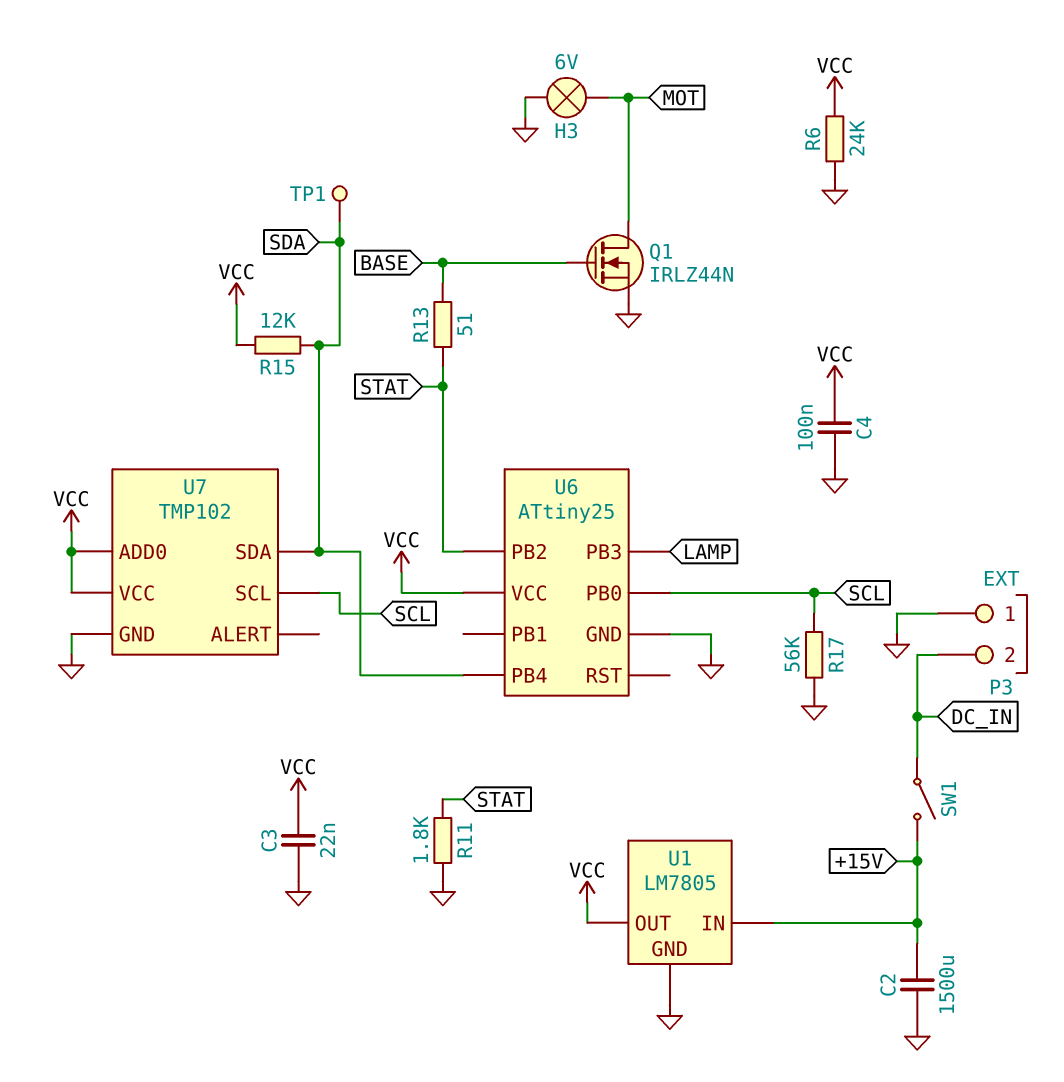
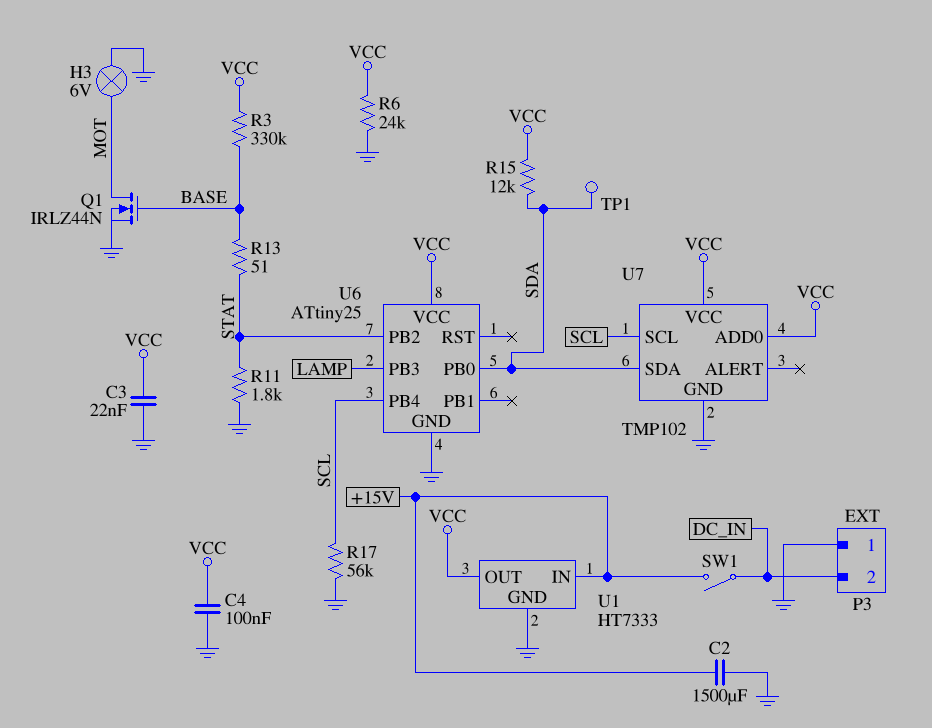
R3: none -> 330k (BASE, VCC)
U1: LM7805 -> HT7333
U6 pin PB0: SCL -> SDA
U6 pin PB4: SDA -> SCL

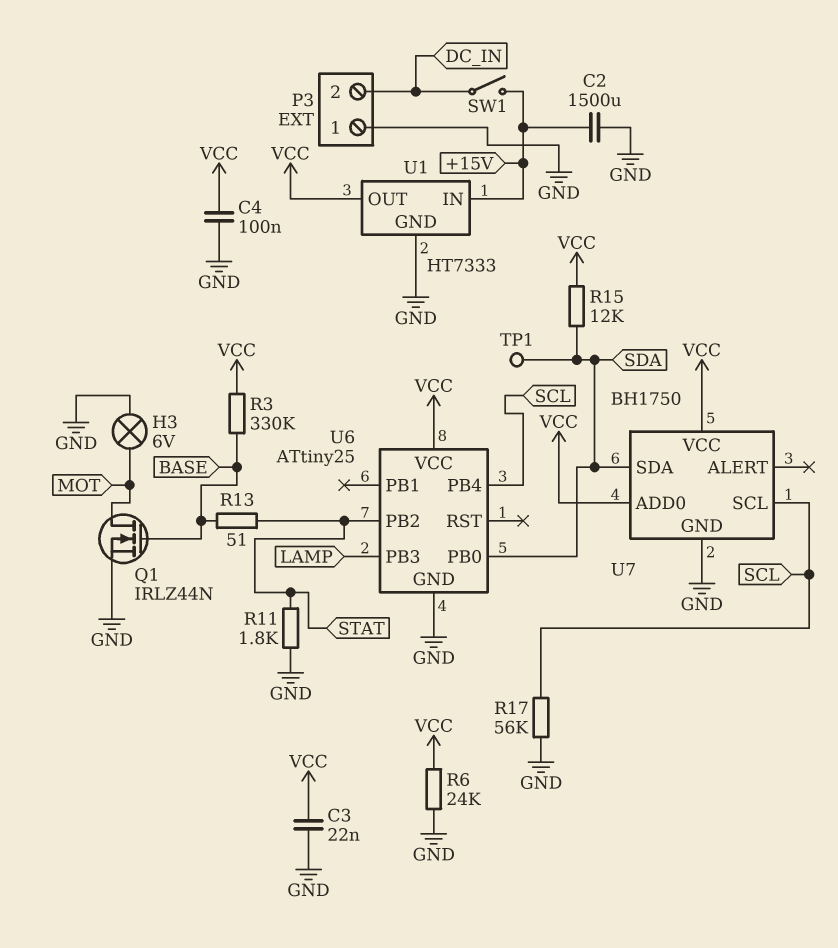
U7: TMP102 -> BH1750

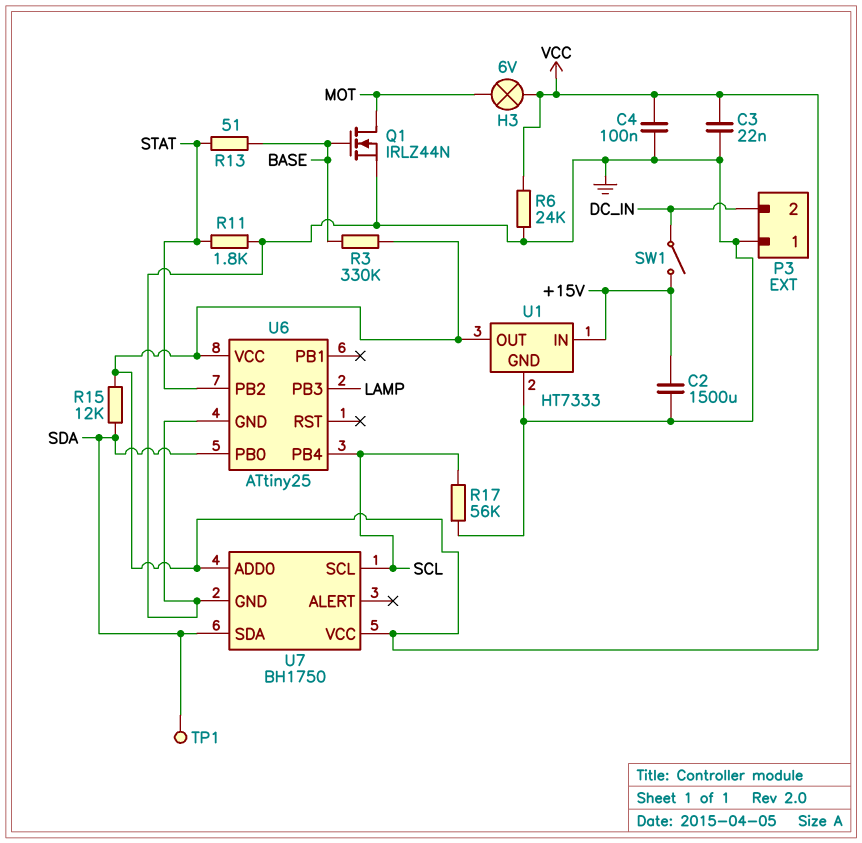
H3: lamp 6V (GND, MOT) -> lamp 6V (MOT, VCC)

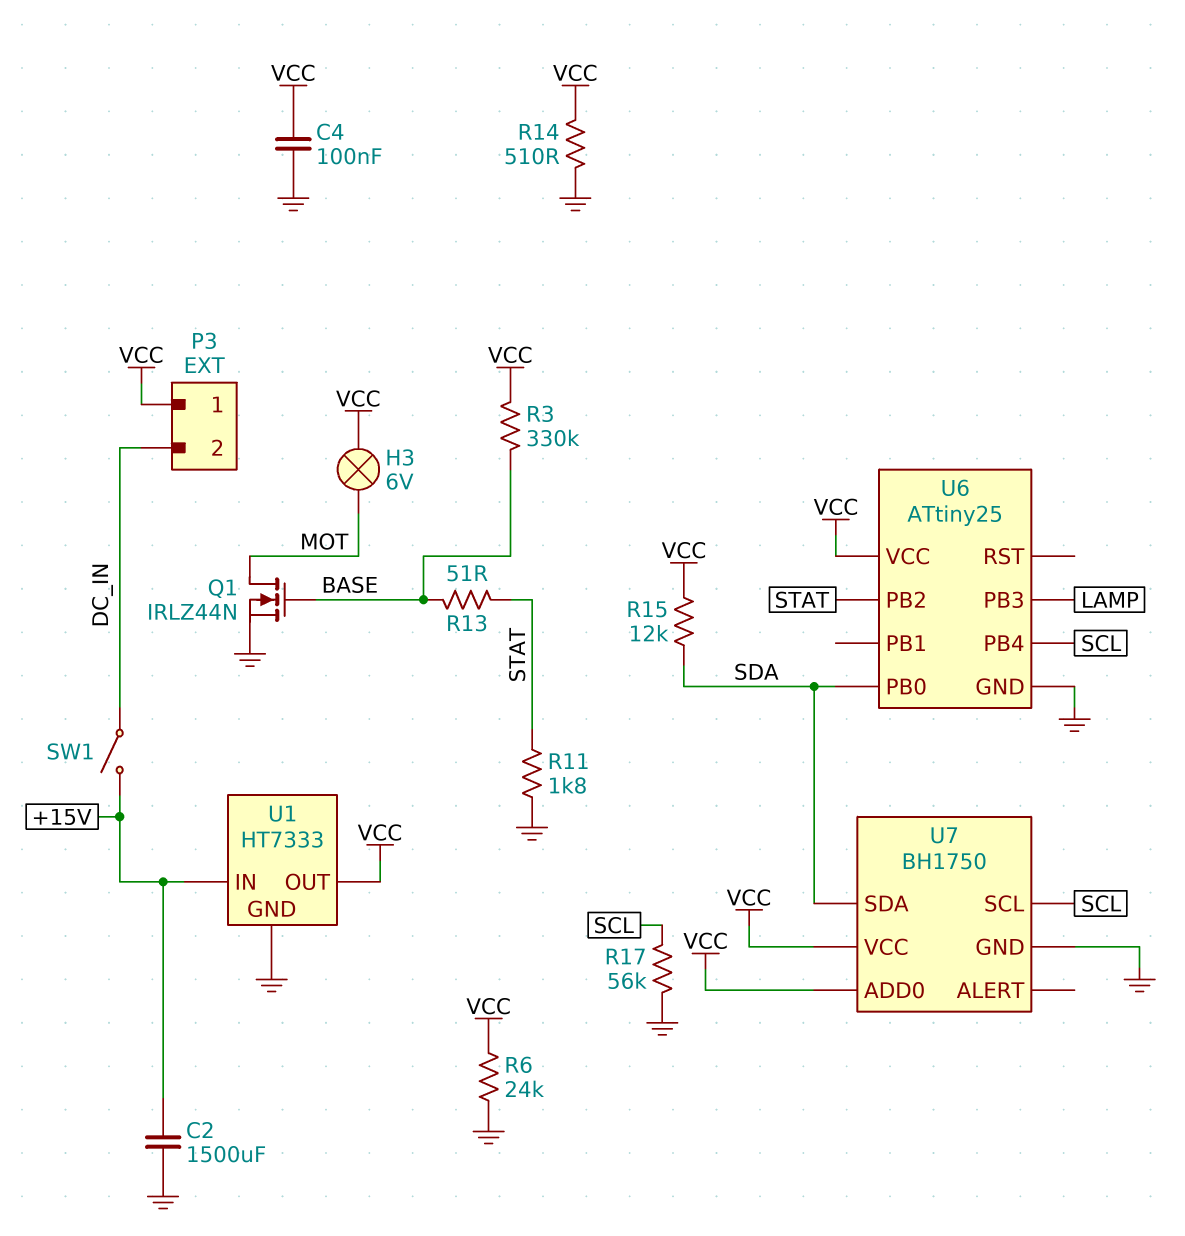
C3: 22nF (GND, VCC) -> none
P3 pin 1: GND -> VCC
R14: none -> 510 (GND, VCC)
TP1: test point (SDA) -> none

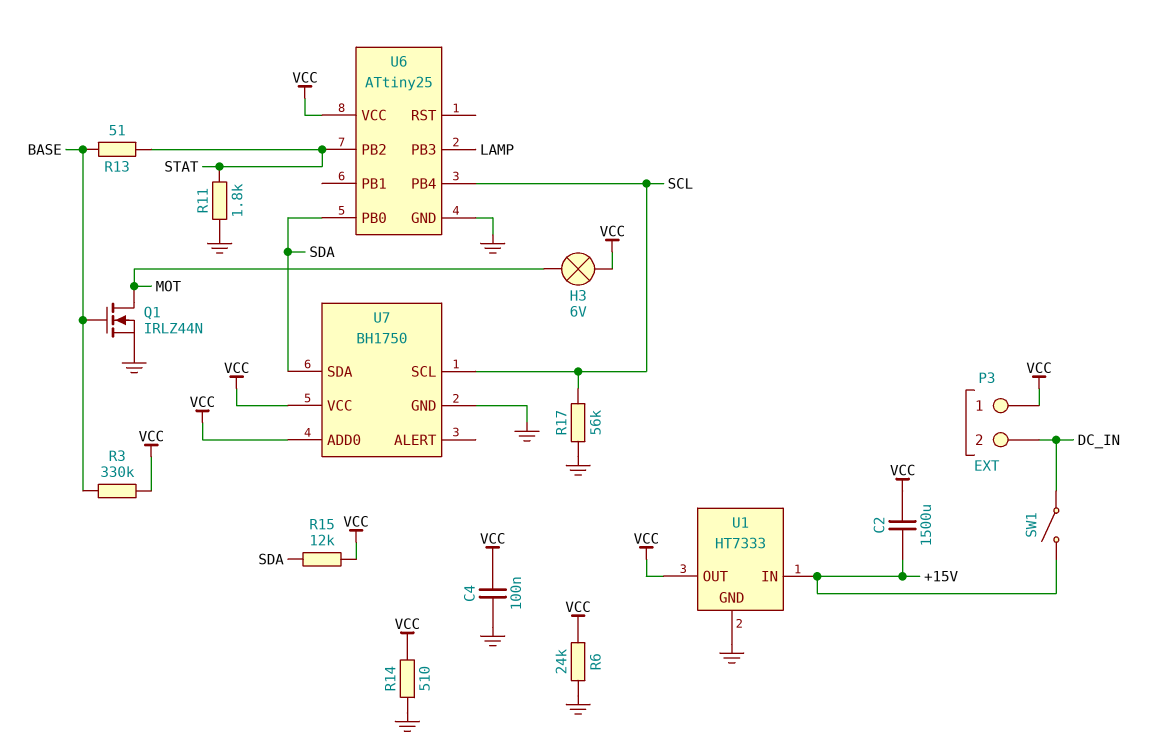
C2: 1500uF (+15V, GND) -> 1500uF (+15V, VCC)

